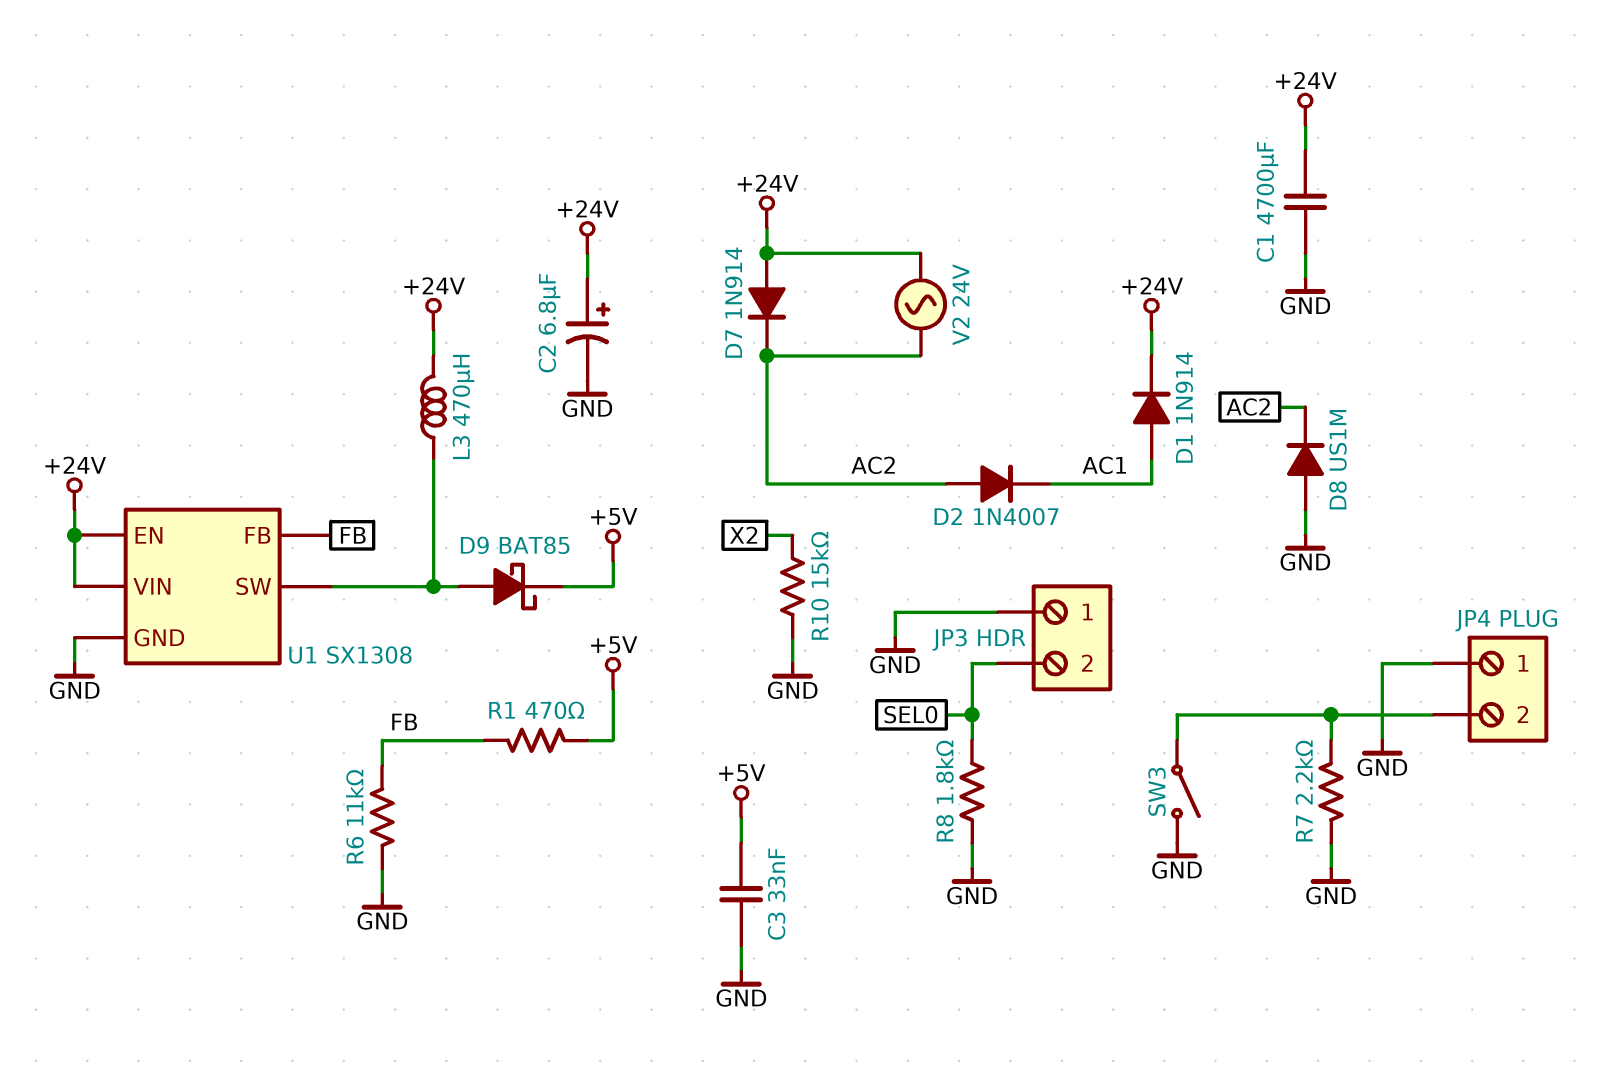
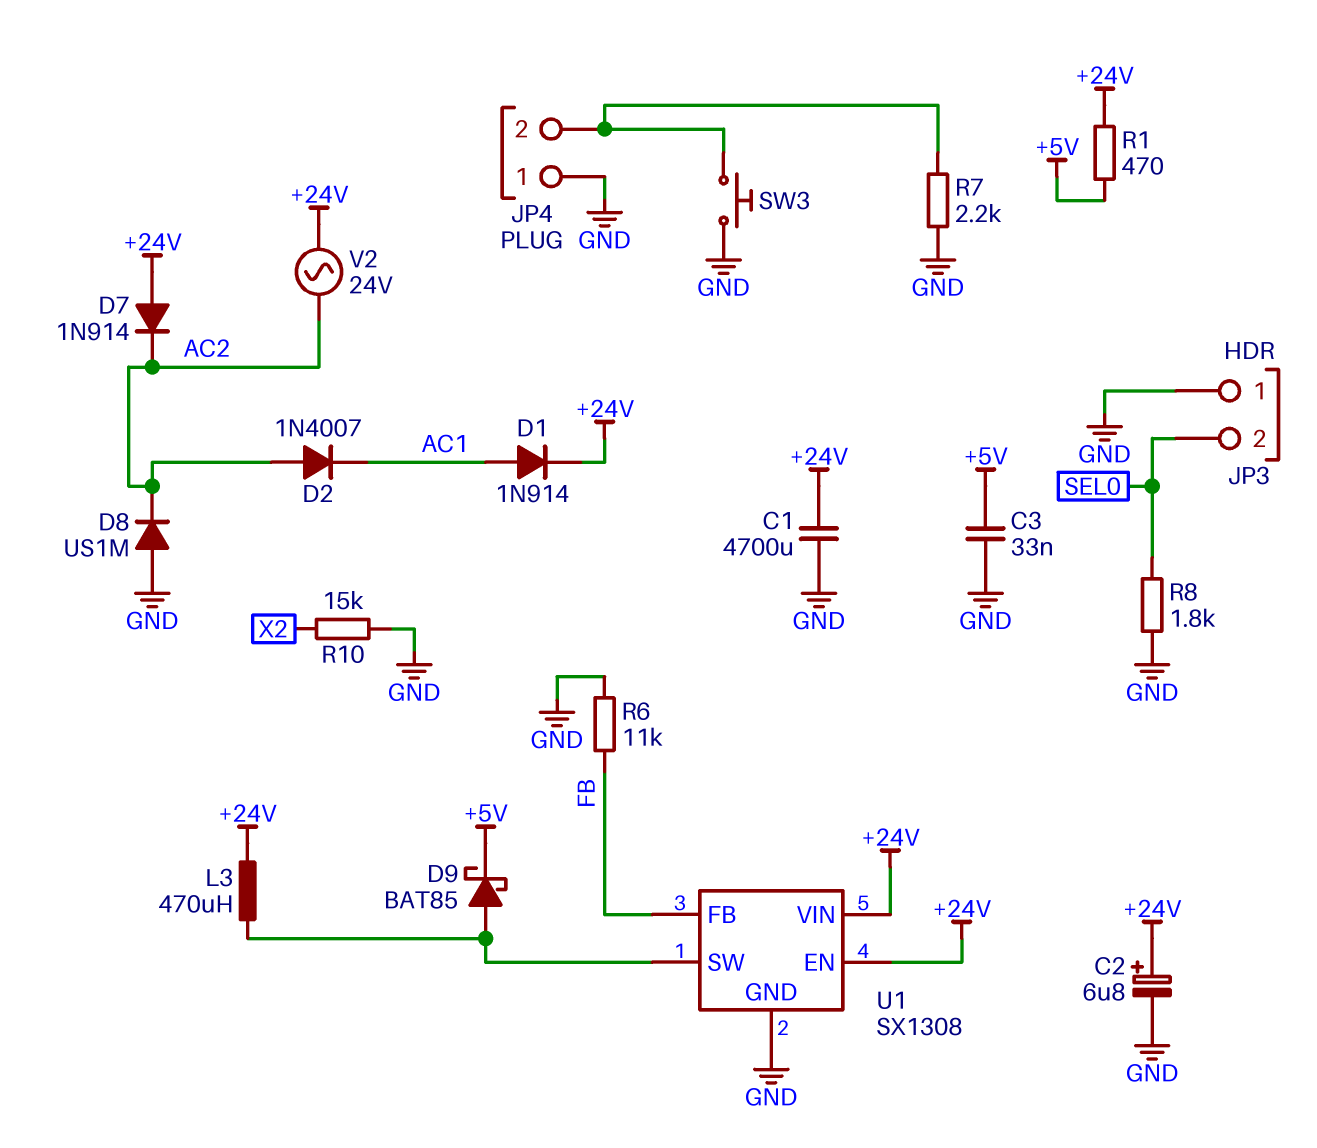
R1: 470 (+5V, FB) -> 470 (+5V, +24V)
SW3: switch (GND, JP4/2) -> button (GND, JP4/2)

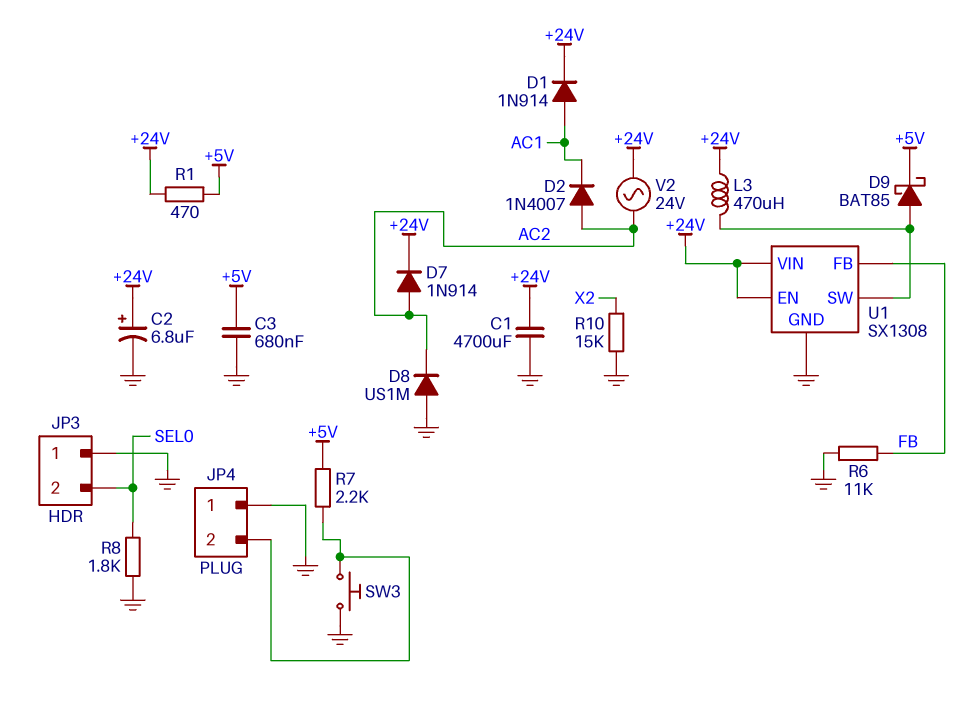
C3: 33nF (+5V, GND) -> 680nF (+5V, GND)
D7: diode 1N914 (A +24V, K AC2) -> diode 1N914 (A AC2, K +24V)
R7: 2.2k (GND, JP4/2) -> 2.2k (+5V, JP4/2)

